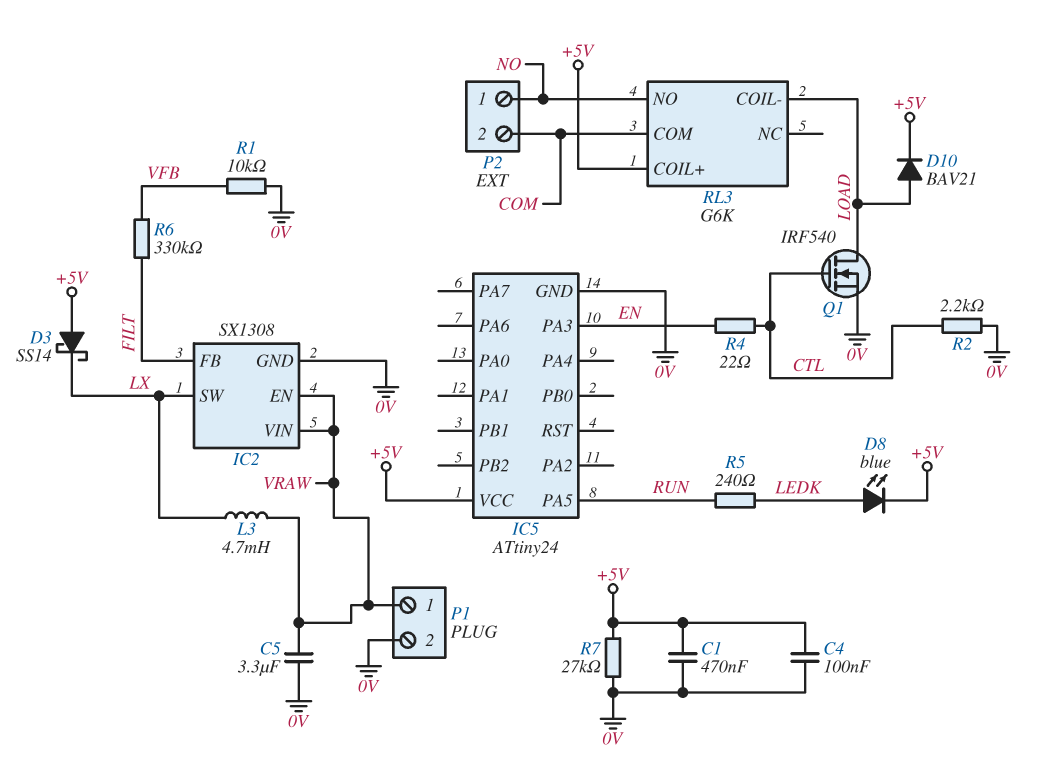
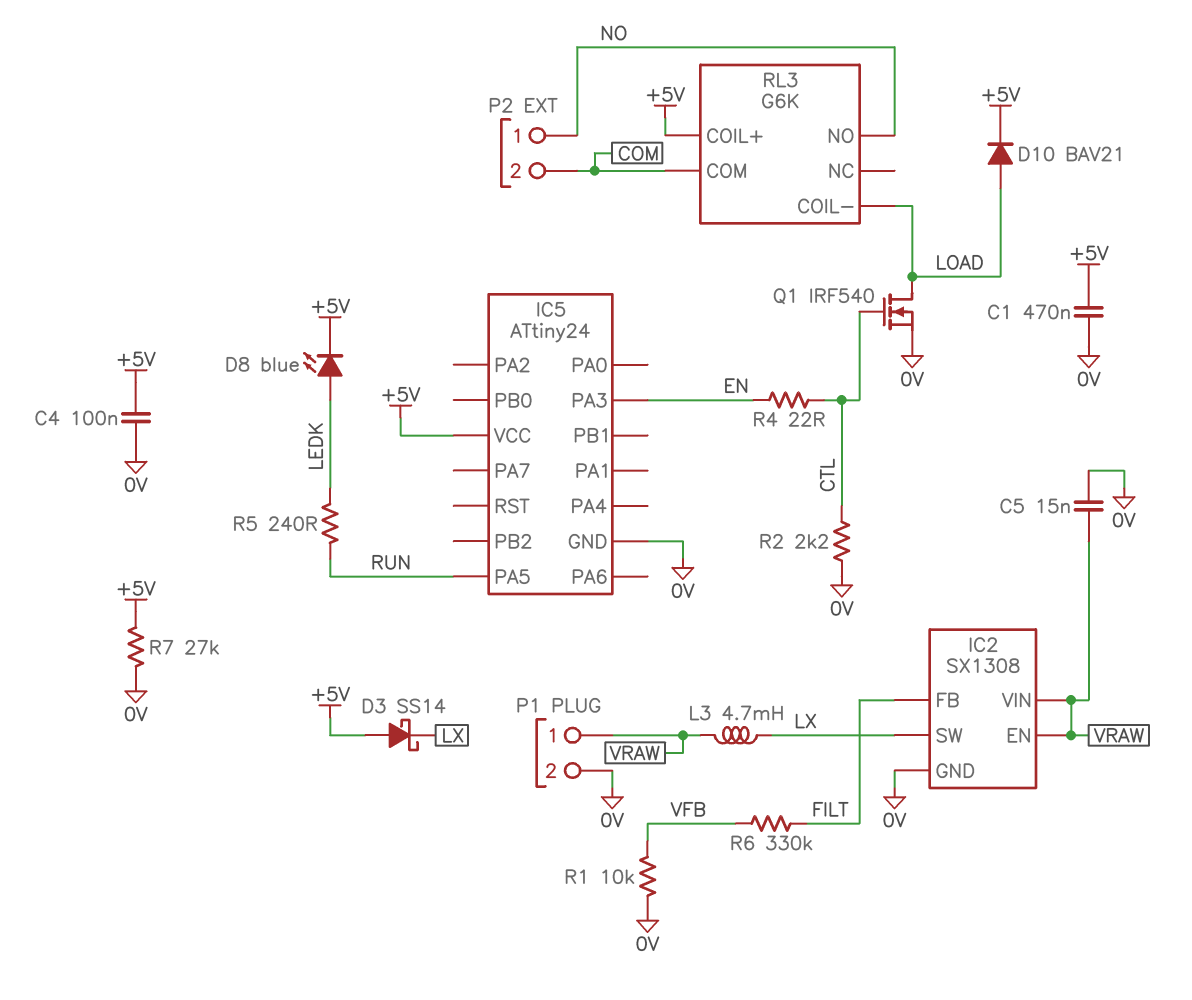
C5: 3.3uF (0V, VRAW) -> 15nF (0V, VRAW)

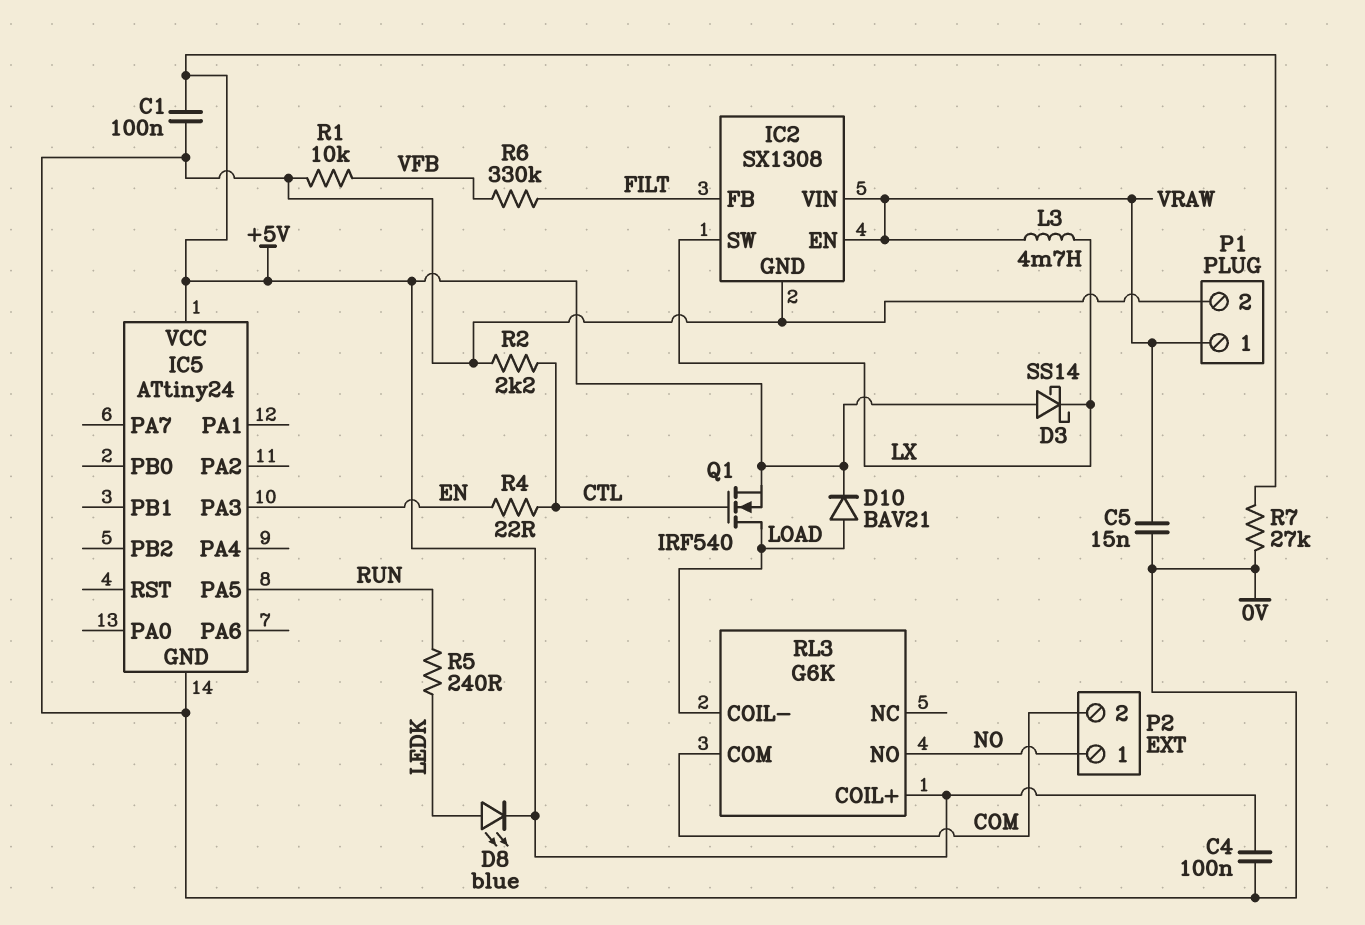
C1: 470nF (+5V, 0V) -> 100nF (+5V, 0V)
Q1: NMOS IRF540 (G CTL, D LOAD, S 0V) -> NMOS IRF540 (G CTL, D LOAD, S +5V)

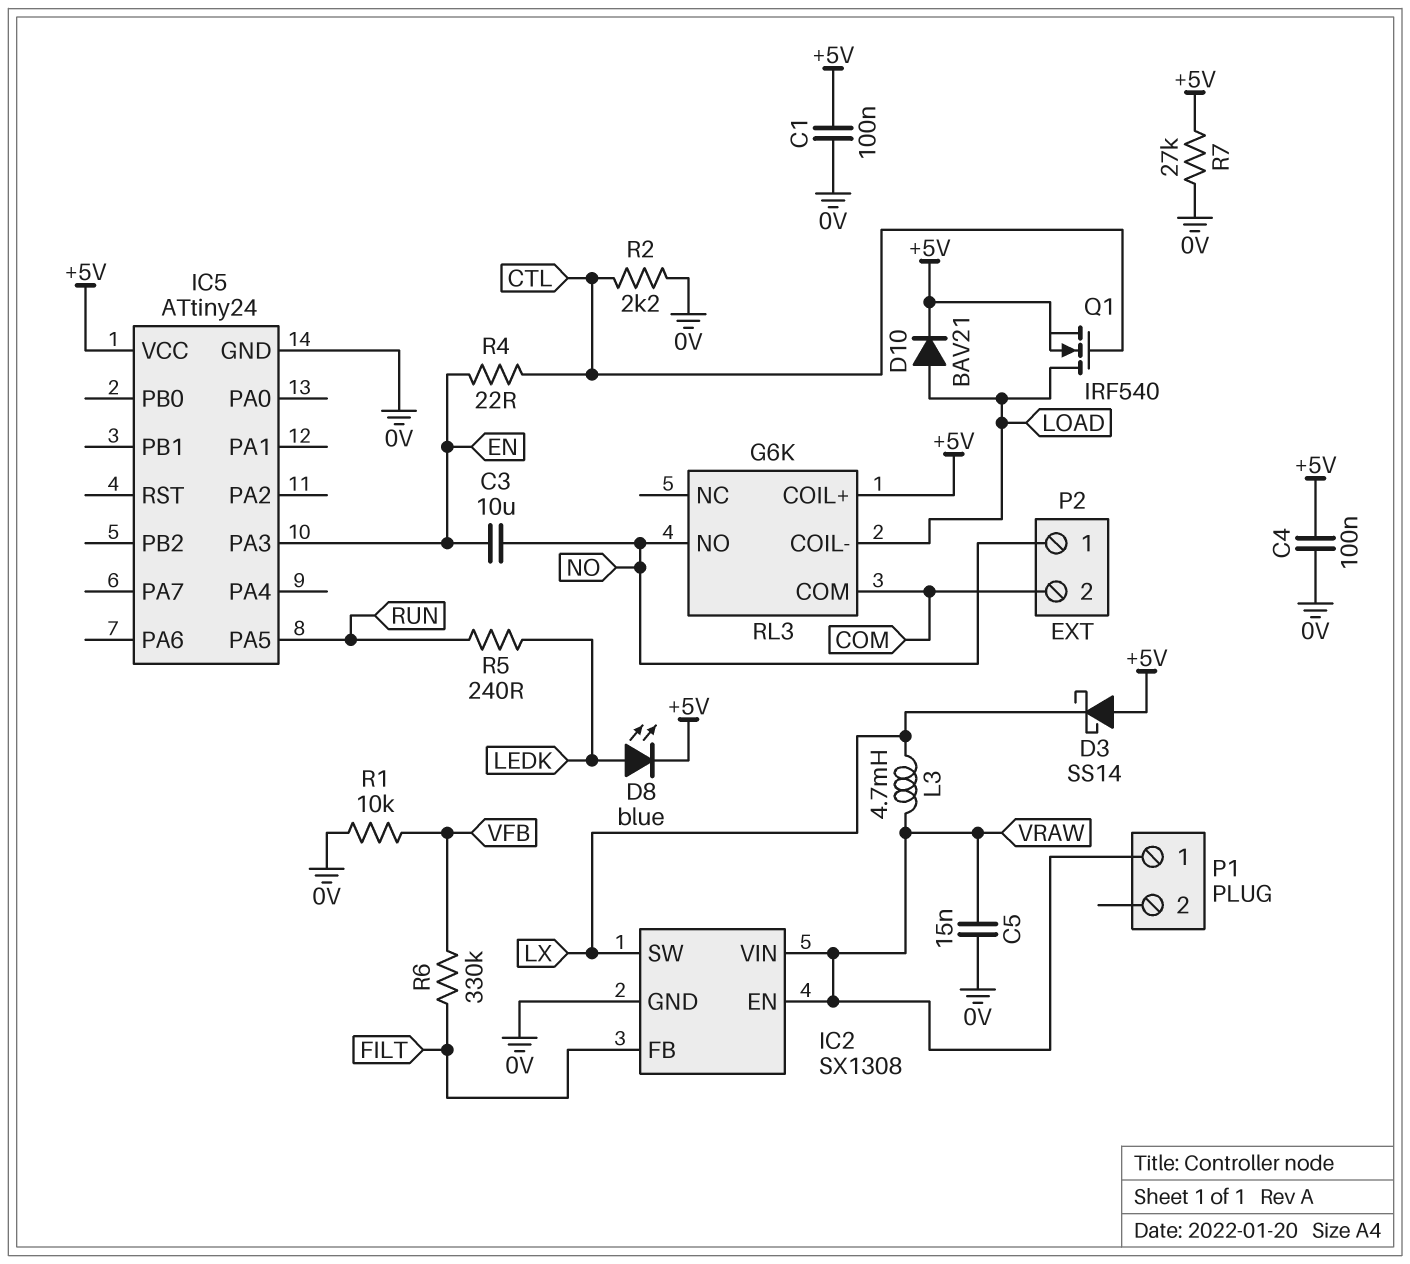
C3: none -> 10uF (EN, NO)
P1 pin 2: 0V -> none

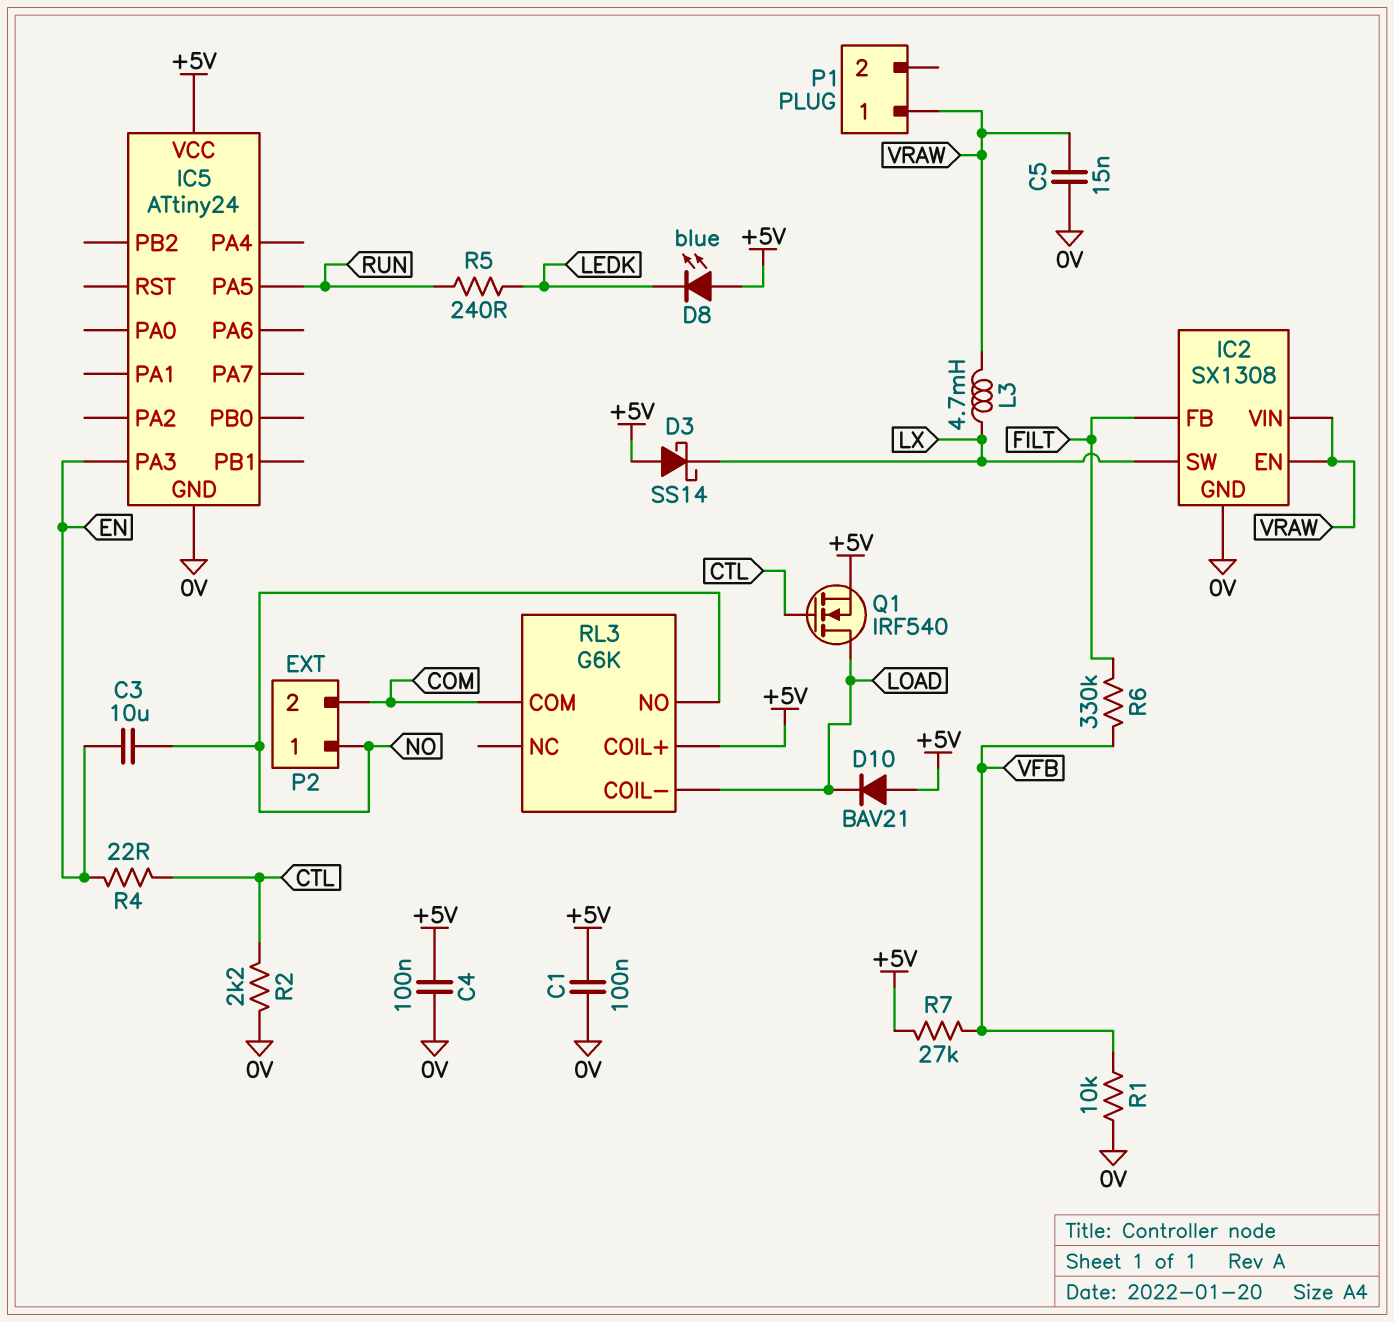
D8: LED blue (A LEDK, K +5V) -> LED blue (A +5V, K LEDK)
D10: diode BAV21 (A LOAD, K +5V) -> diode BAV21 (A +5V, K LOAD)
R7: 27k (+5V, 0V) -> 27k (+5V, VFB)

